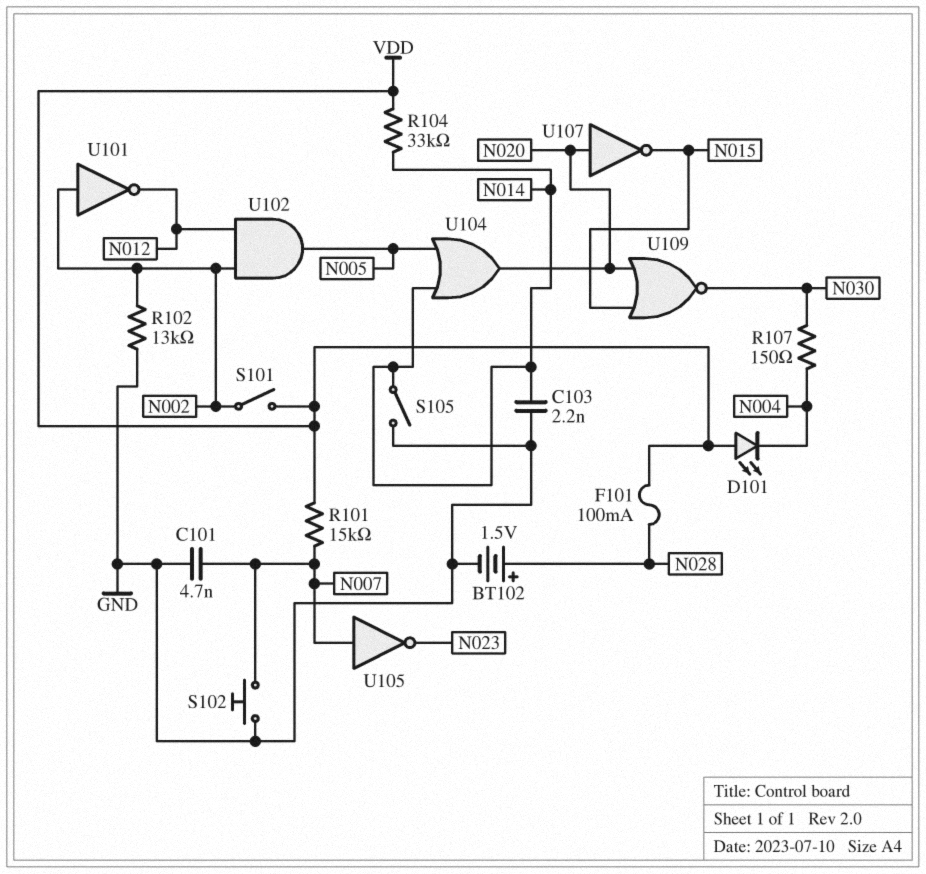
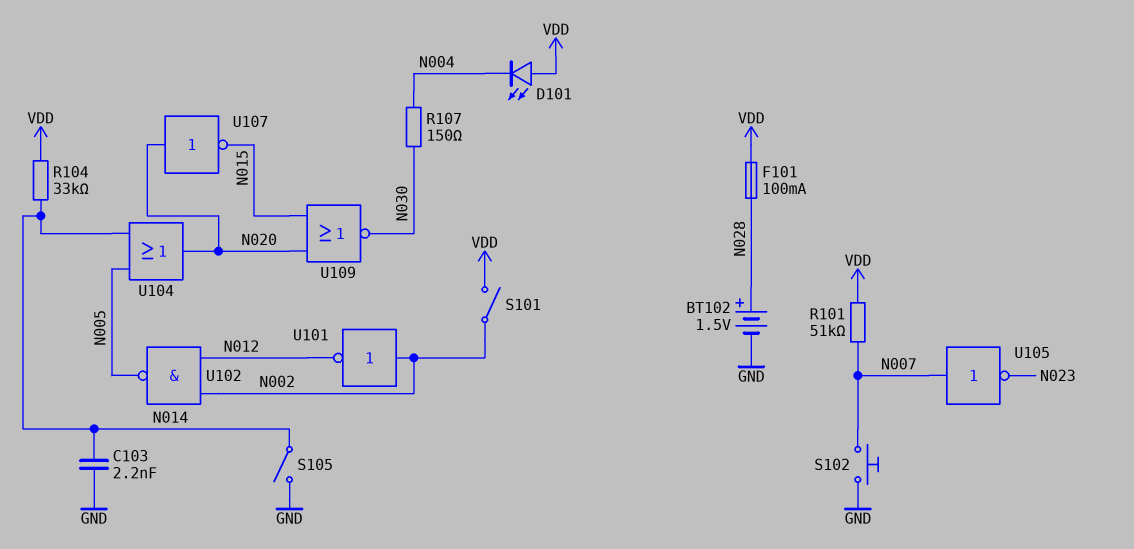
C101: 4.7nF (GND, N007) -> none
R101: 15k (N007, VDD) -> 51k (N007, VDD)
R102: 13k (GND, N002) -> none
U102: AND (in N002, in N012, out N005) -> NAND (in N002, in N012, out N005)

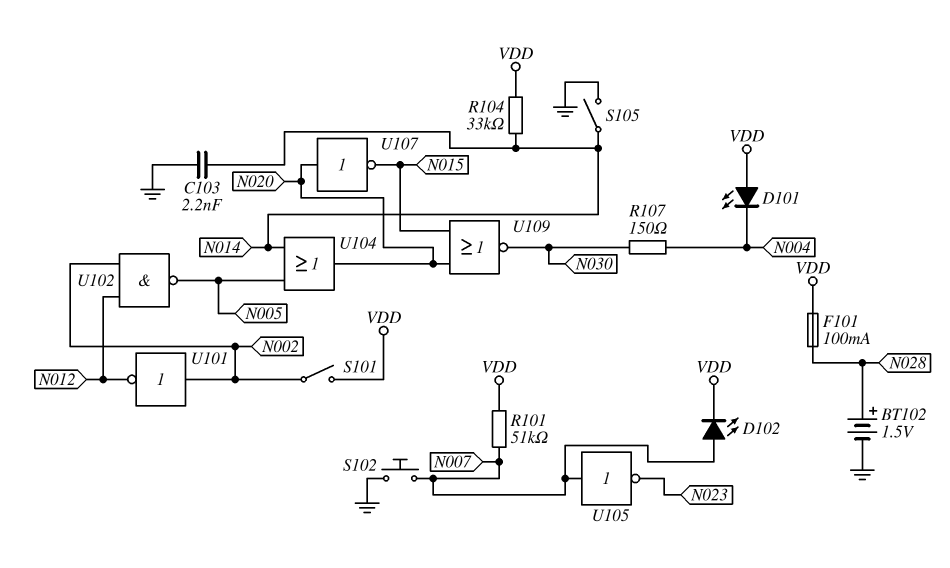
D102: none -> LED (A N007, K VDD)

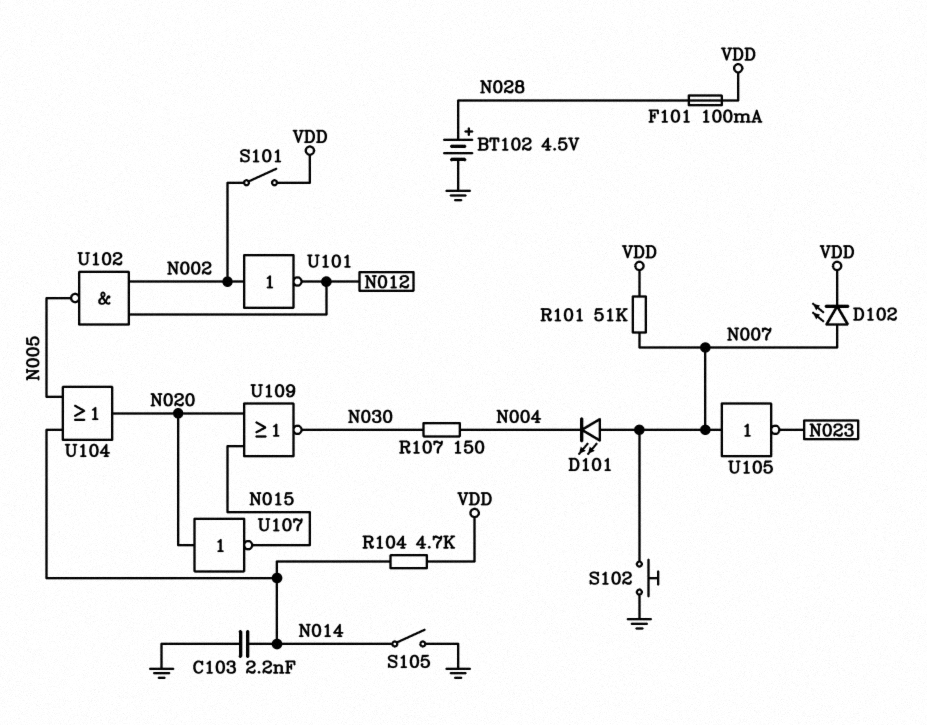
BT102: 1.5V (plus N028, minus GND) -> 4.5V (plus N028, minus GND)
D101: LED (A VDD, K N004) -> LED (A N007, K N004)
R104: 33k (N014, VDD) -> 4.7k (N014, VDD)

